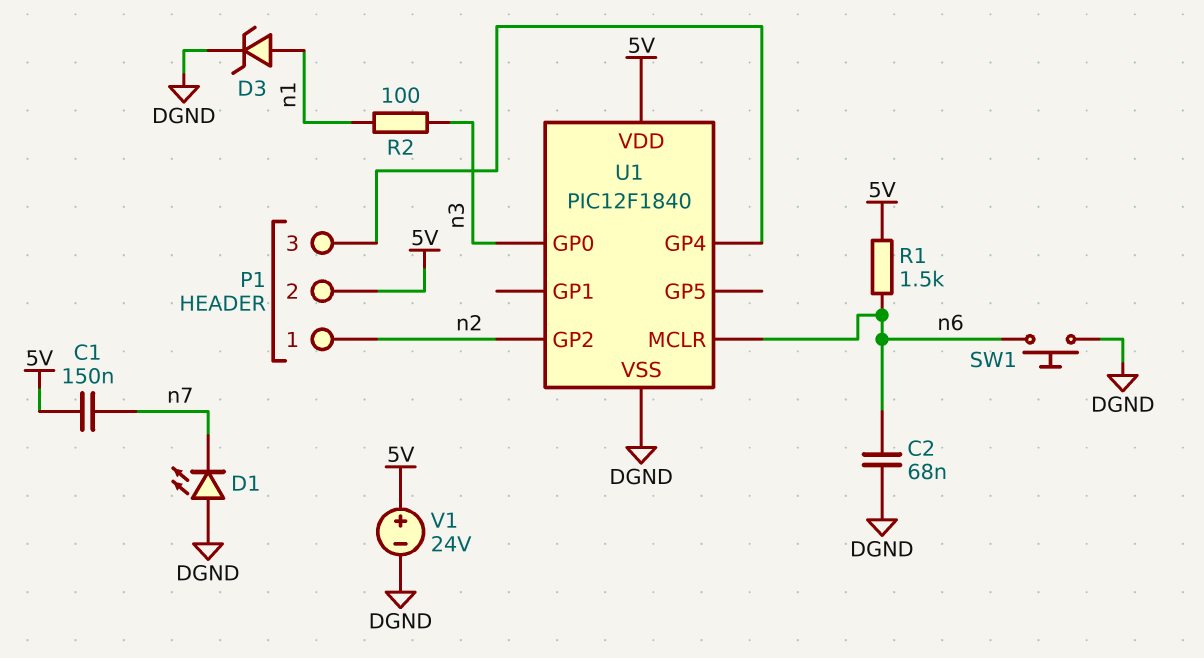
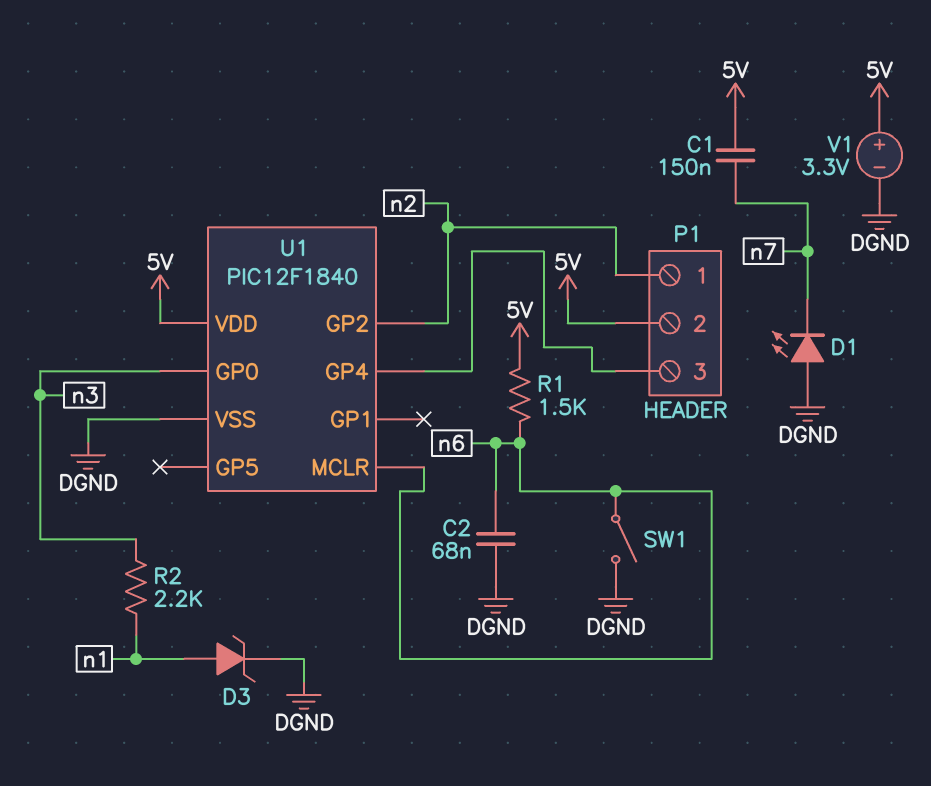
R2: 100 (n1, n3) -> 2.2k (n1, n3)
SW1: button (DGND, n6) -> switch (DGND, n6)
V1: 24V (plus 5V, minus DGND) -> 3.3V (plus 5V, minus DGND)

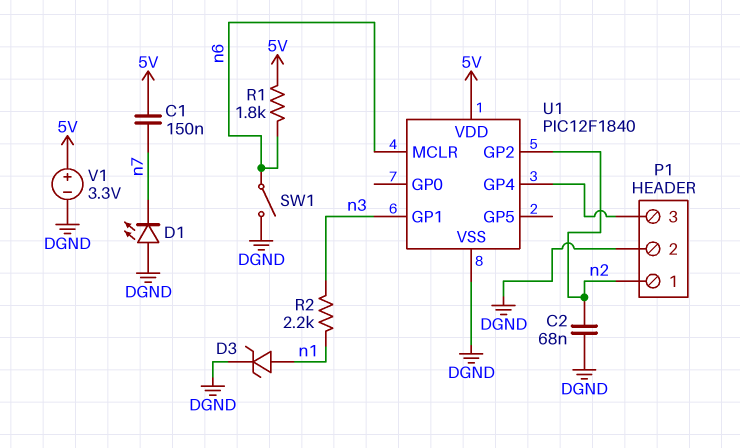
C2: 68nF (DGND, n6) -> 68nF (DGND, n2)
P1 pin 2: 5V -> DGND
R1: 1.5k (5V, n6) -> 1.8k (5V, n6)
U1 pin GP0: n3 -> none
U1 pin GP1: none -> n3

